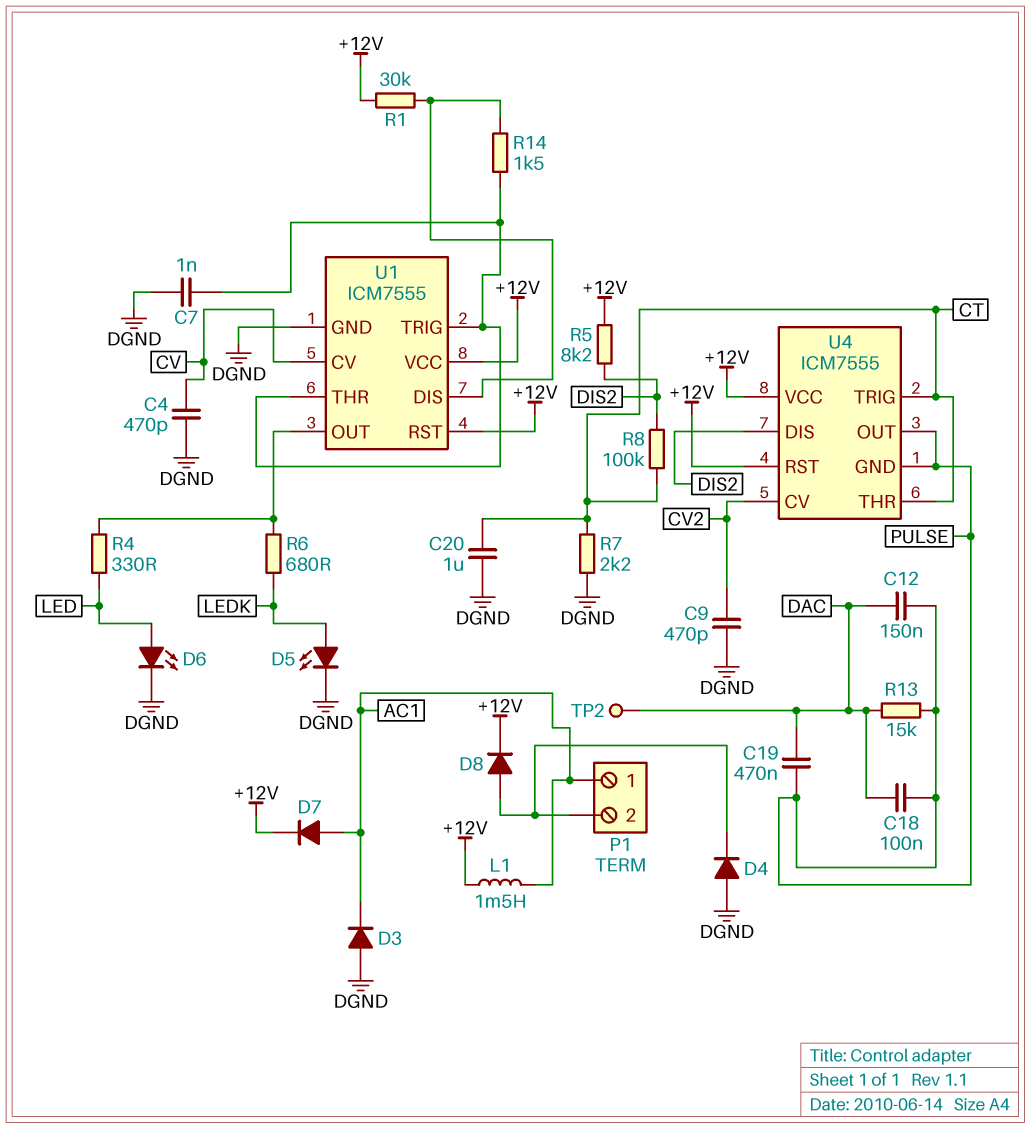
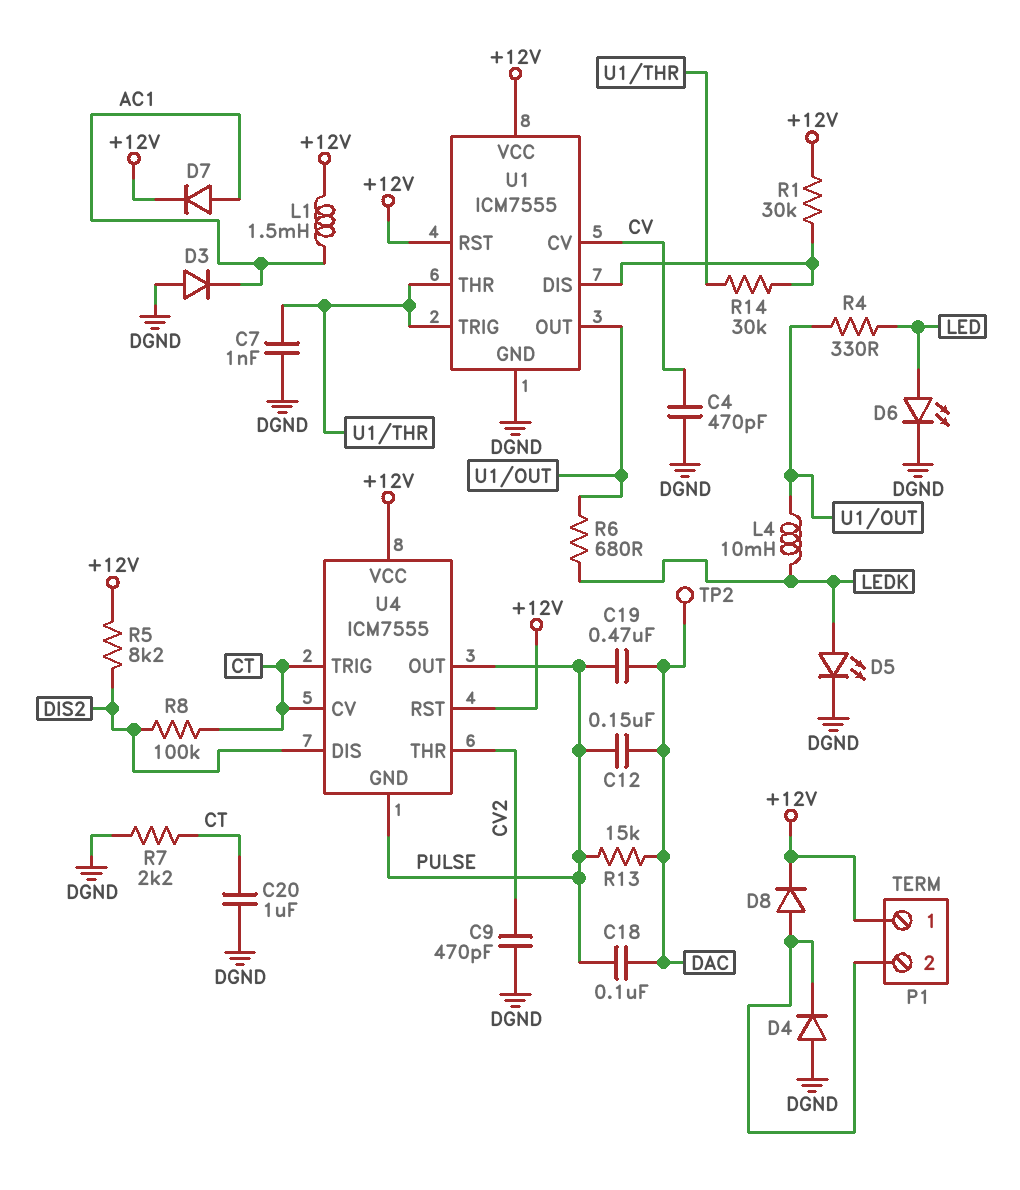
L4: none -> 10mH (LEDK, U1/OUT)
P1 pin 1: AC1 -> +12V
R14: 1.5k (U1/DIS, U1/THR) -> 30k (U1/DIS, U1/THR)
U4 pin CV: CV2 -> CT
U4 pin THR: CT -> CV2

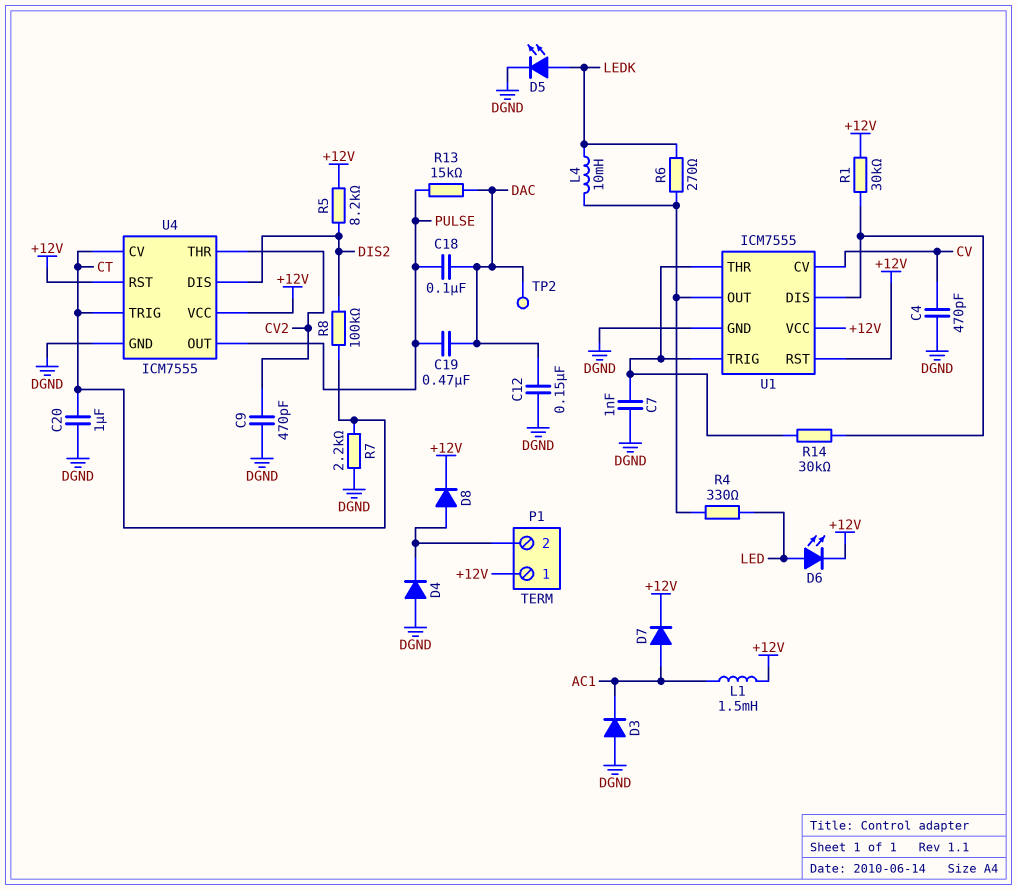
C12: 150nF (DAC, PULSE) -> 150nF (DAC, DGND)
D6: LED (A LED, K DGND) -> LED (A LED, K +12V)
R6: 680 (LEDK, U1/OUT) -> 270 (LEDK, U1/OUT)
U4 pin GND: PULSE -> DGND

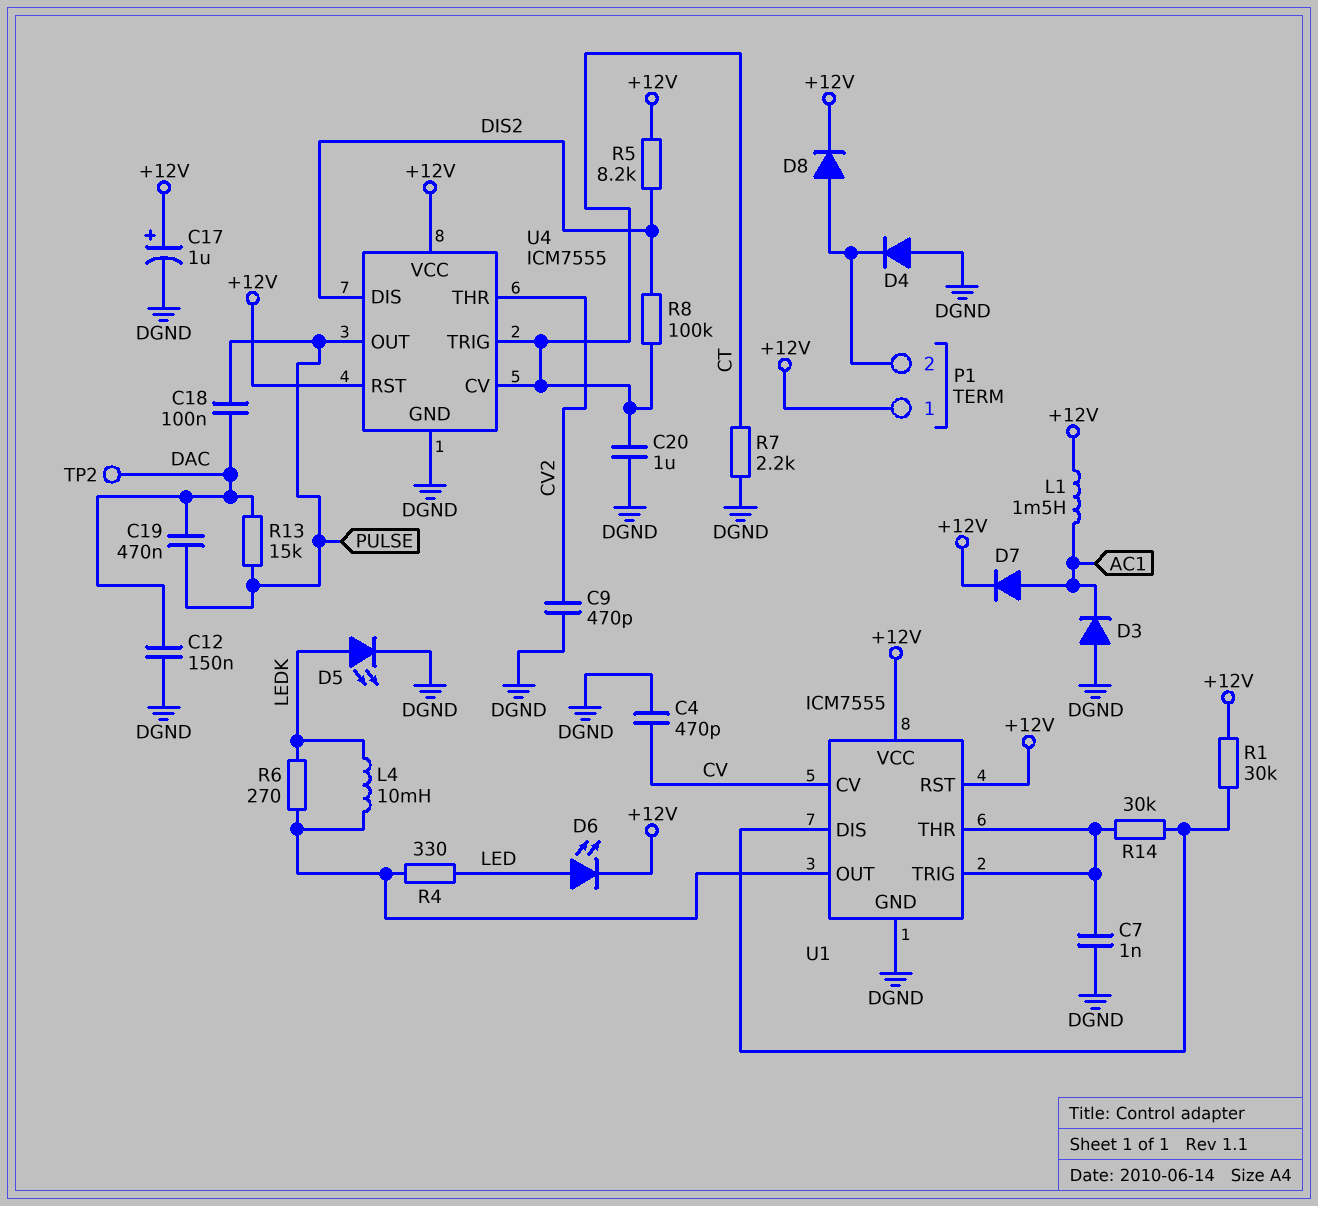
C17: none -> 1uF (plus +12V, minus DGND)

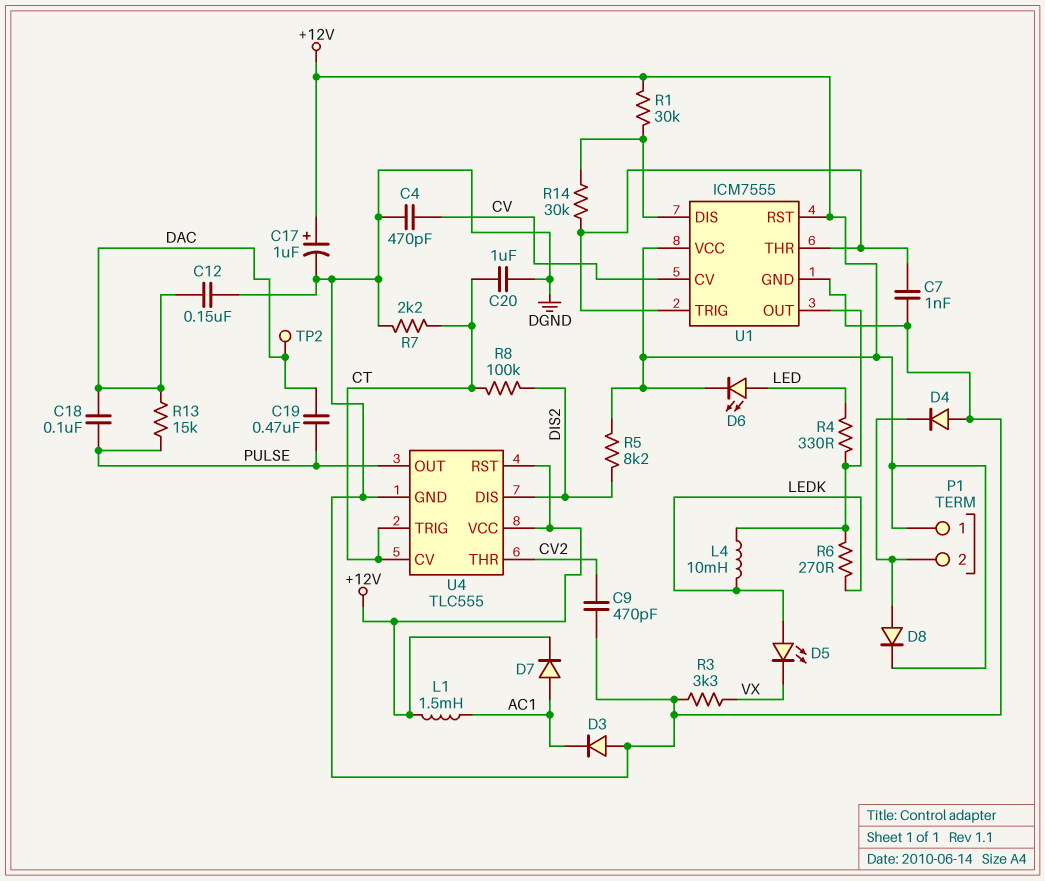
D5: LED (A LEDK, K DGND) -> LED (A LEDK, K VX)
R3: none -> 3.3k (DGND, VX)
U4: ICM7555 -> TLC555

